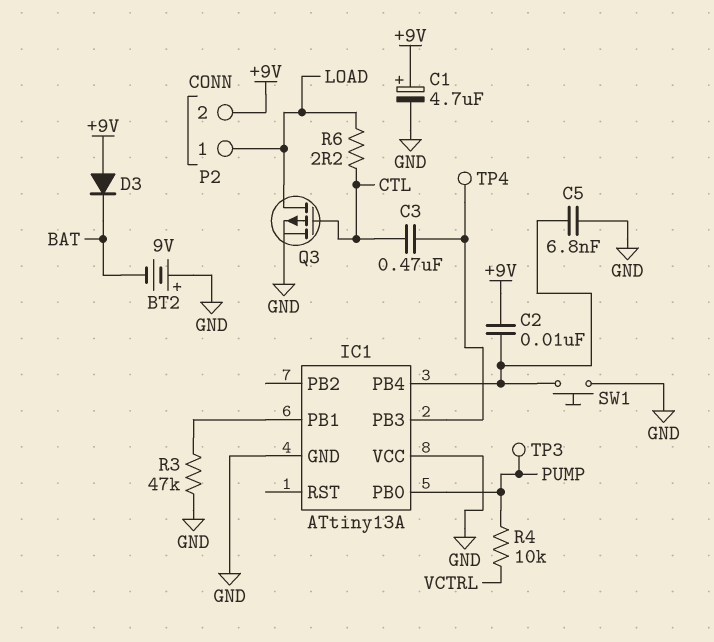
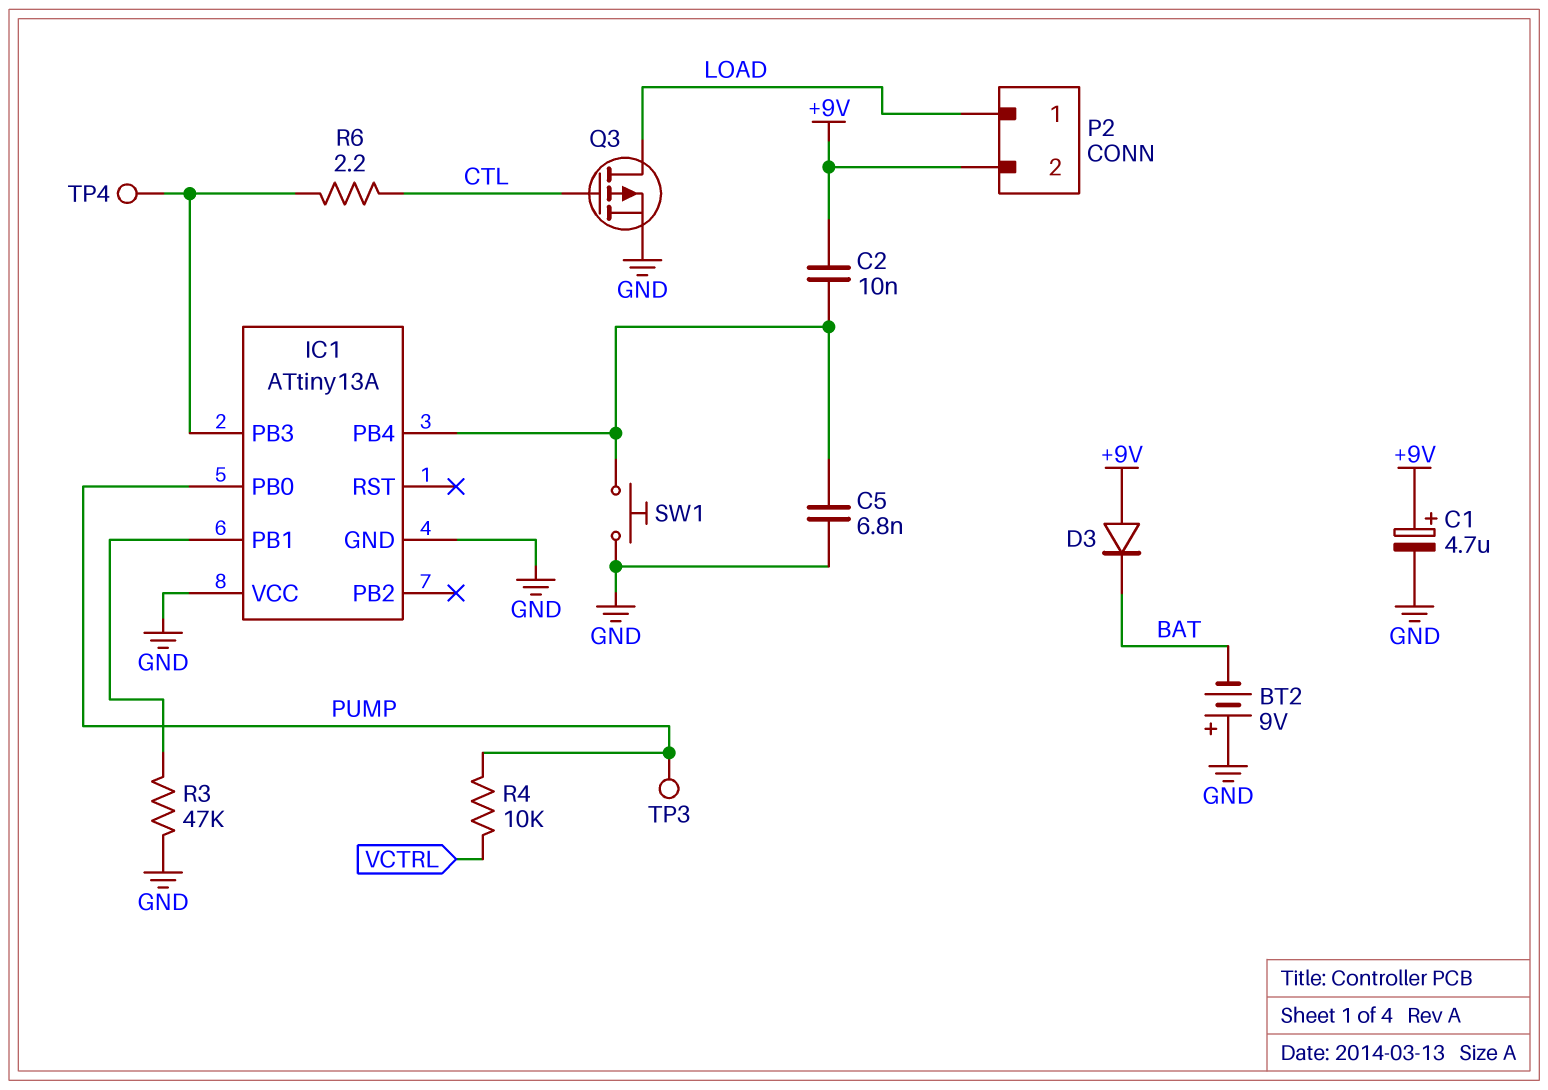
C3: 470nF (CTL, IC1/PB3) -> none
R6: 2.2 (CTL, LOAD) -> 2.2 (CTL, IC1/PB3)

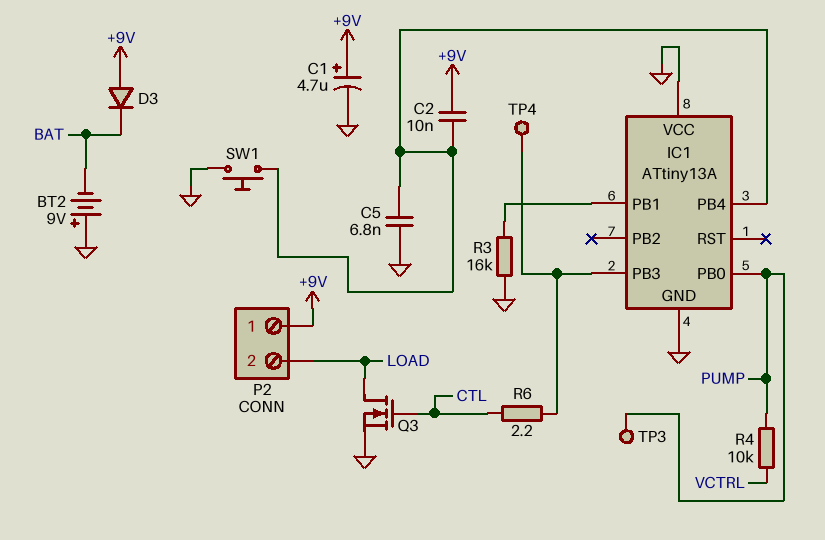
P2 pin 1: LOAD -> +9V
P2 pin 2: +9V -> LOAD
Q3: PMOS (G CTL, D LOAD, S GND) -> NMOS (G CTL, D LOAD, S GND)
R3: 47k (GND, IC1/PB1) -> 16k (GND, IC1/PB1)

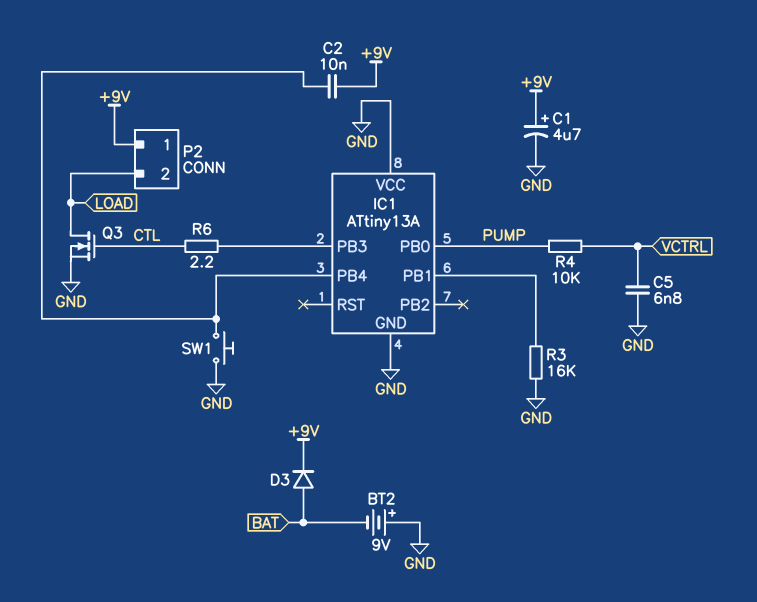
C5: 6.8nF (GND, IC1/PB4) -> 6.8nF (GND, VCTRL)
D3: diode (A +9V, K BAT) -> diode (A BAT, K +9V)
TP3: test point (PUMP) -> none
TP4: test point (IC1/PB3) -> none

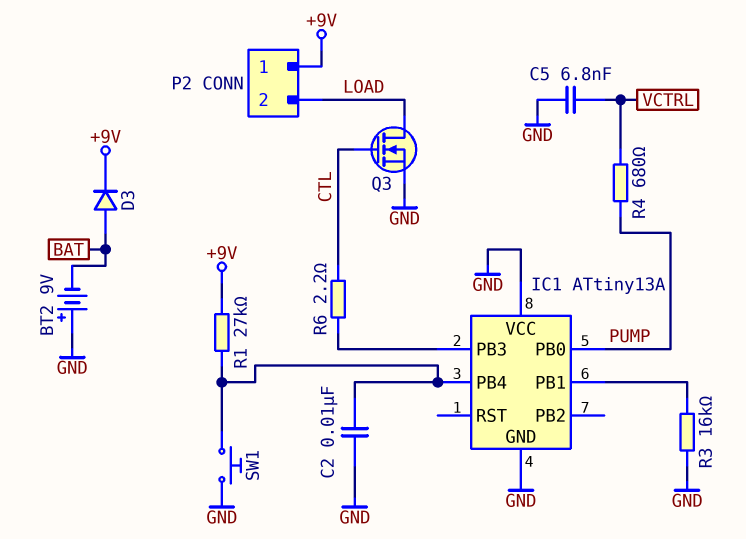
C1: 4.7uF (plus +9V, minus GND) -> none
C2: 10nF (+9V, IC1/PB4) -> 10nF (GND, IC1/PB4)
R1: none -> 27k (+9V, IC1/PB4)
R4: 10k (PUMP, VCTRL) -> 680 (PUMP, VCTRL)

